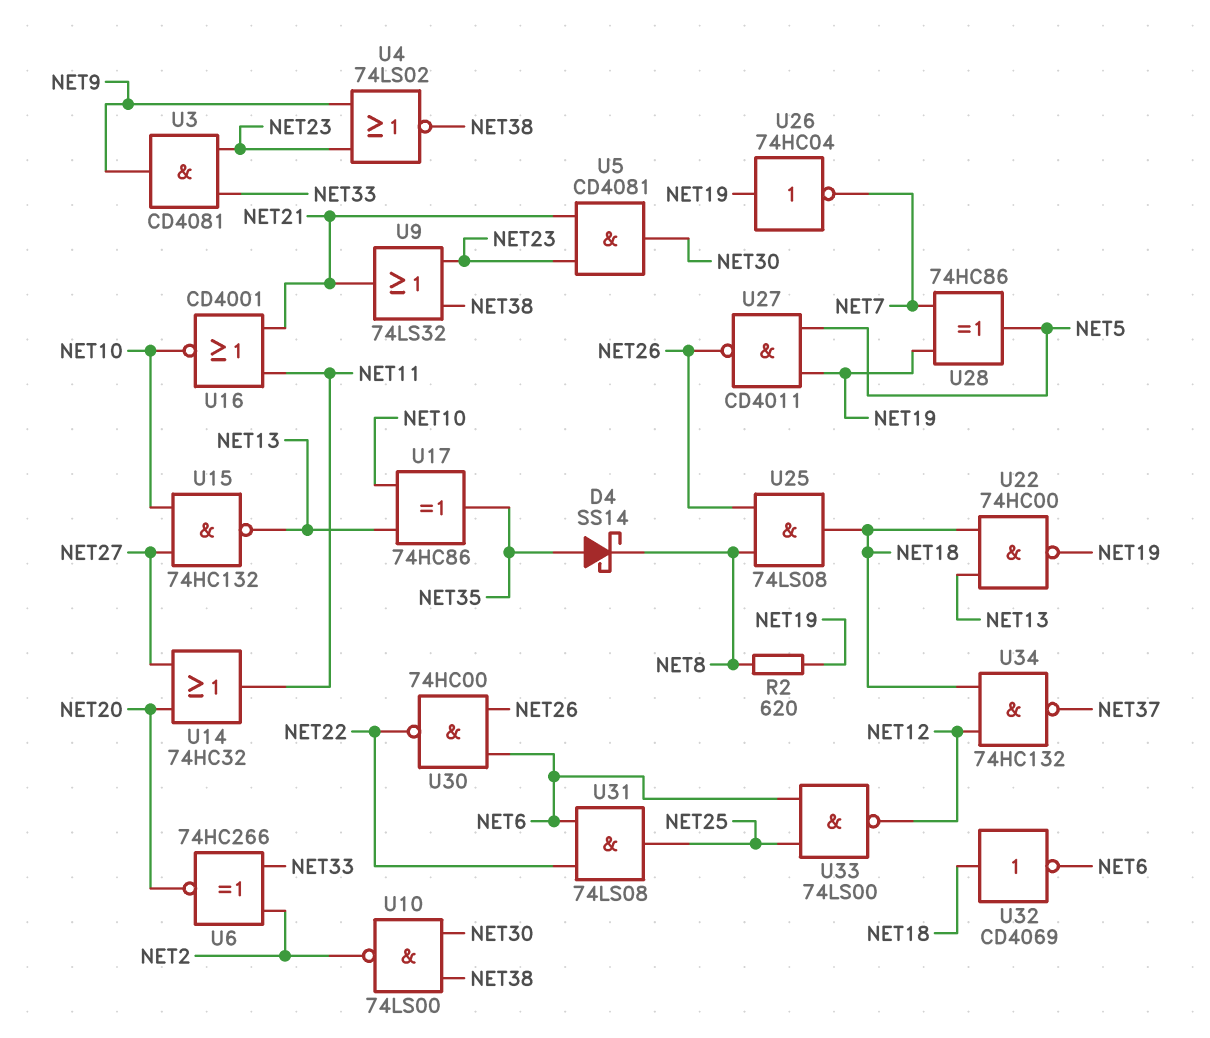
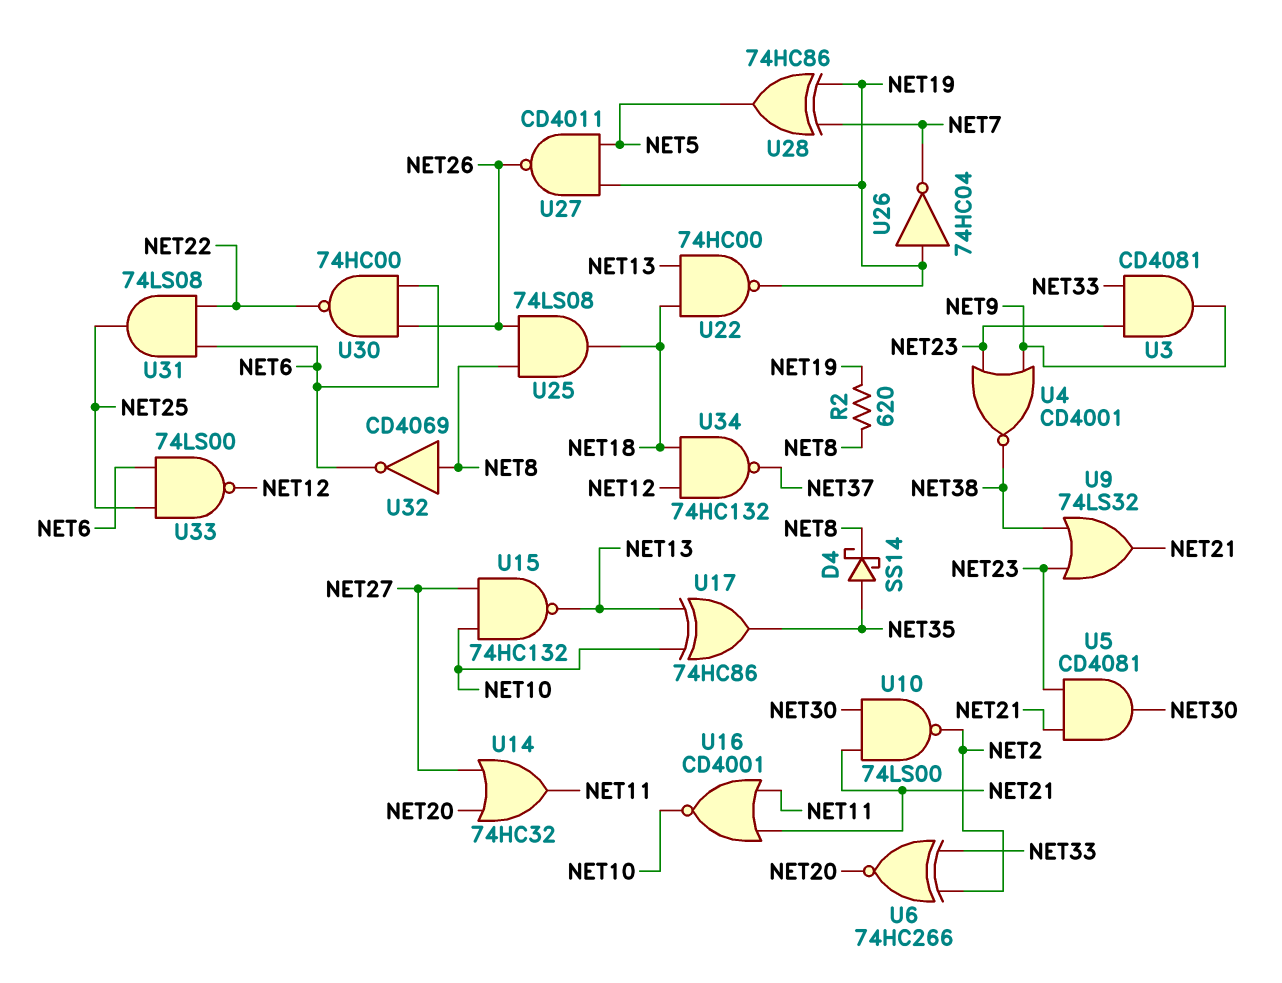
U4: NOR 74LS02 (in NET9, in NET23, out NET38) -> NOR CD4001 (in NET9, in NET23, out NET38)
U10: NAND 74LS00 (in NET30, in NET38, out NET2) -> NAND 74LS00 (in NET21, in NET30, out NET2)
U32: NOT CD4069 (in NET18, out NET6) -> NOT CD4069 (in NET8, out NET6)

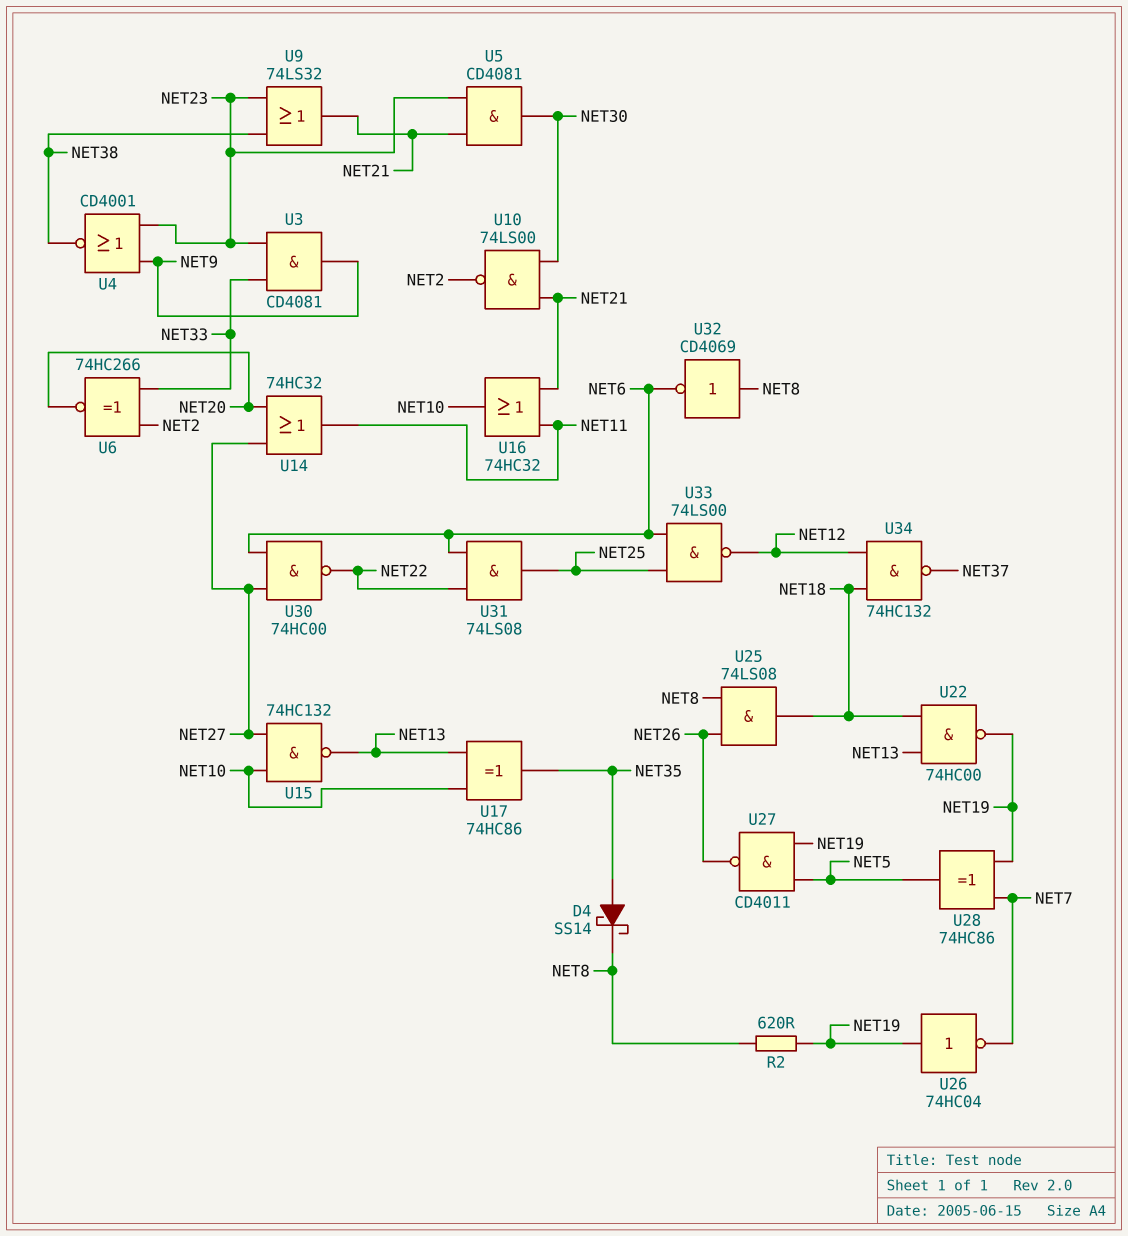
U16: NOR CD4001 (in NET11, in NET21, out NET10) -> OR 74HC32 (in NET11, in NET21, out NET10)
U30: NAND 74HC00 (in NET6, in NET26, out NET22) -> NAND 74HC00 (in NET6, in NET27, out NET22)

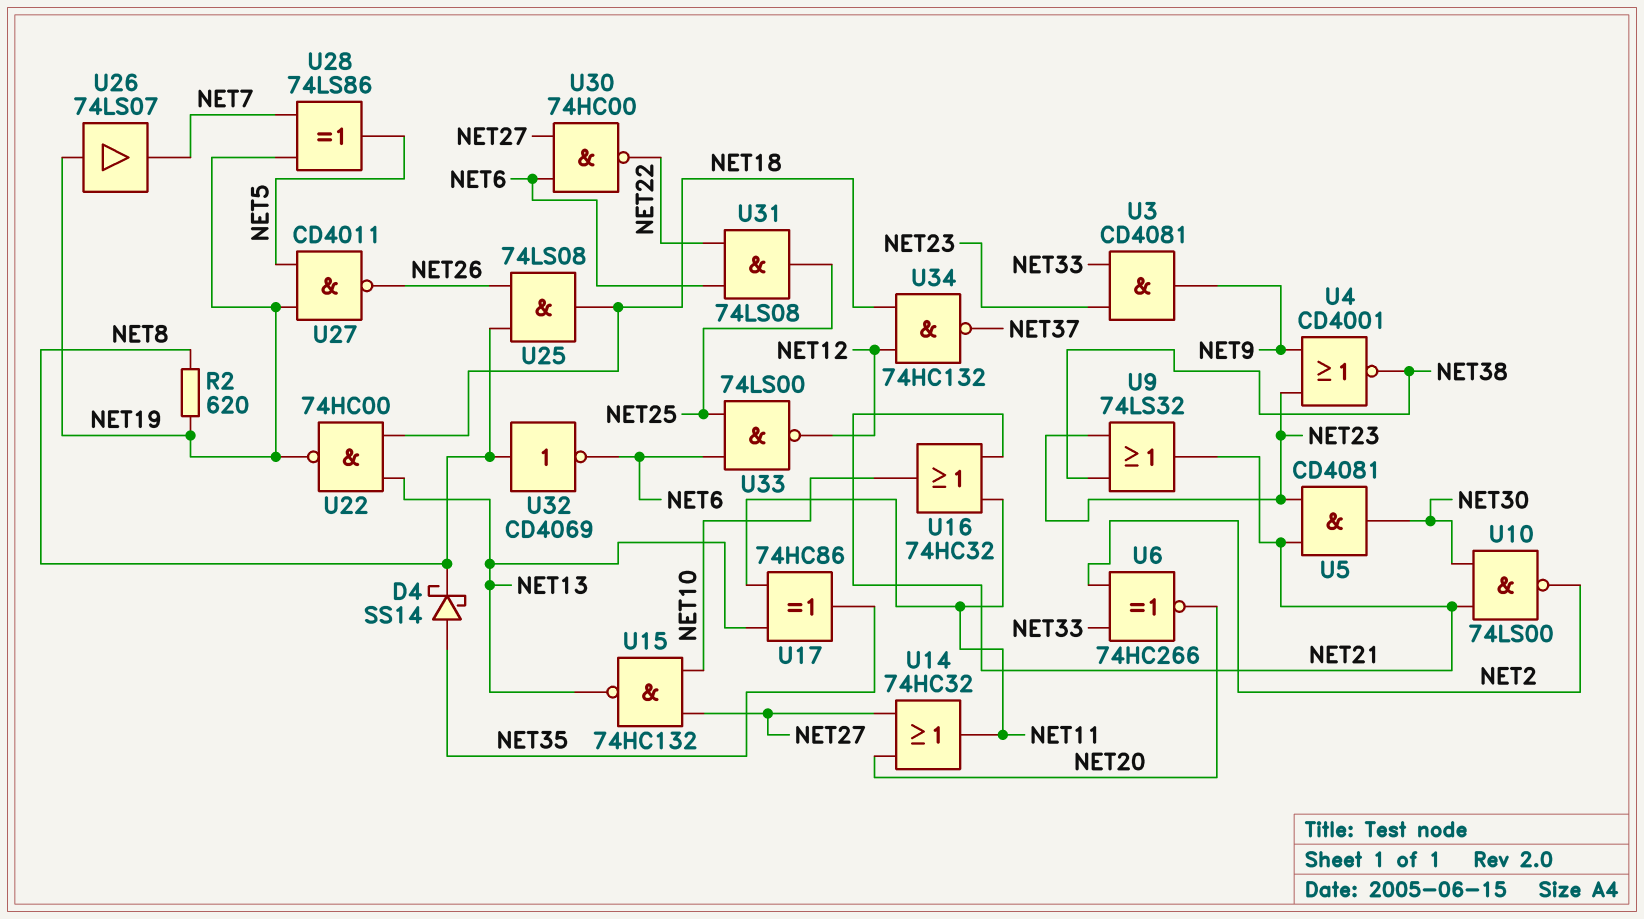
U17: XOR 74HC86 (in NET10, in NET13, out NET35) -> XOR 74HC86 (in NET11, in NET13, out NET35)
U26: NOT 74HC04 (in NET19, out NET7) -> buffer 74LS07 (in NET19, out NET7)
U28: XOR 74HC86 (in NET7, in NET19, out NET5) -> XOR 74LS86 (in NET7, in NET19, out NET5)

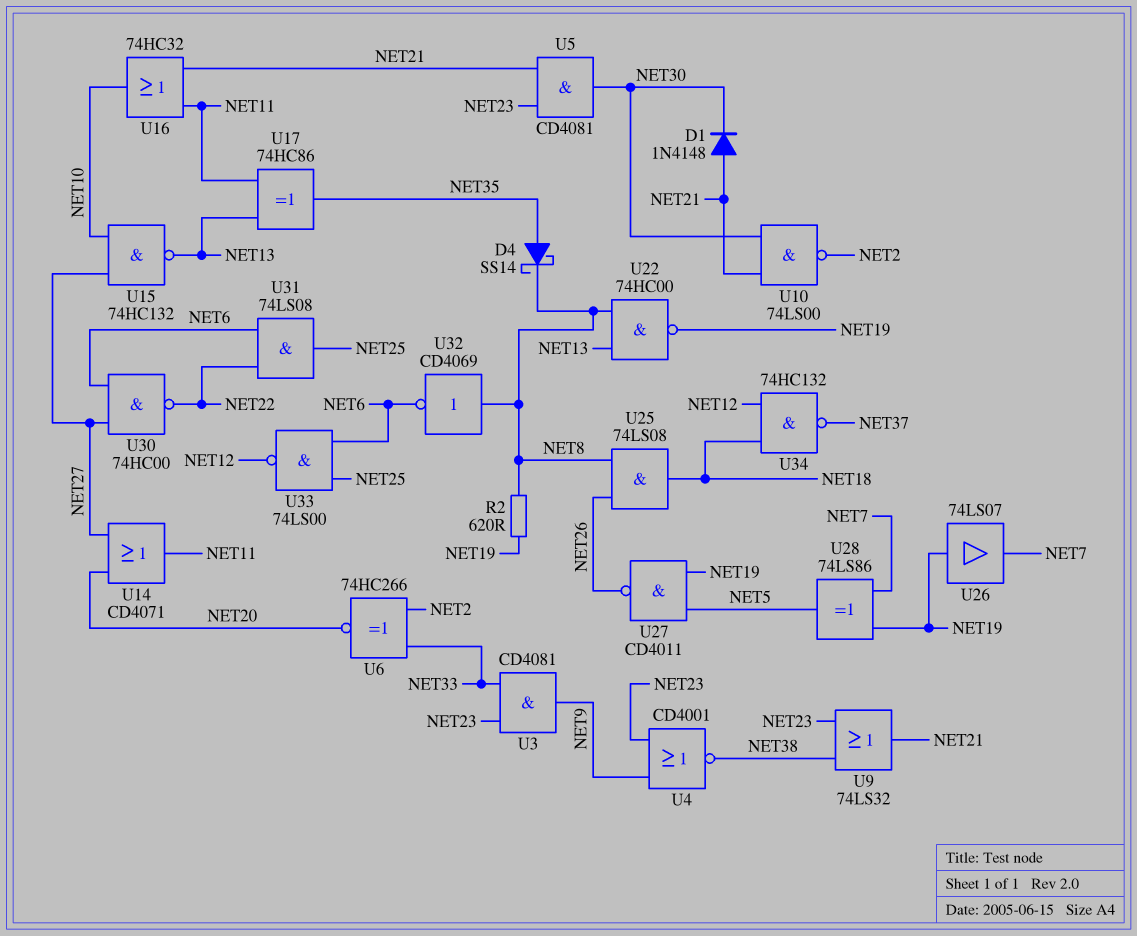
D1: none -> diode 1N4148 (A NET21, K NET30)
U14: OR 74HC32 (in NET20, in NET27, out NET11) -> OR CD4071 (in NET20, in NET27, out NET11)
U22: NAND 74HC00 (in NET13, in NET18, out NET19) -> NAND 74HC00 (in NET8, in NET13, out NET19)

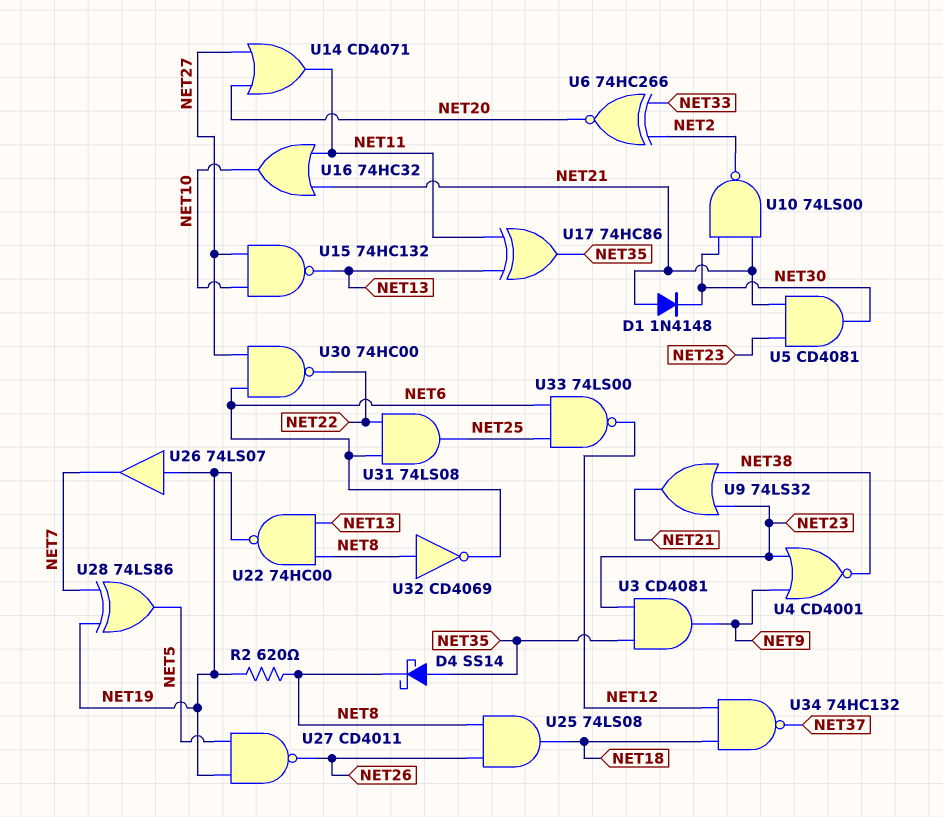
U3: AND CD4081 (in NET23, in NET33, out NET9) -> AND CD4081 (in NET23, in NET35, out NET9)

